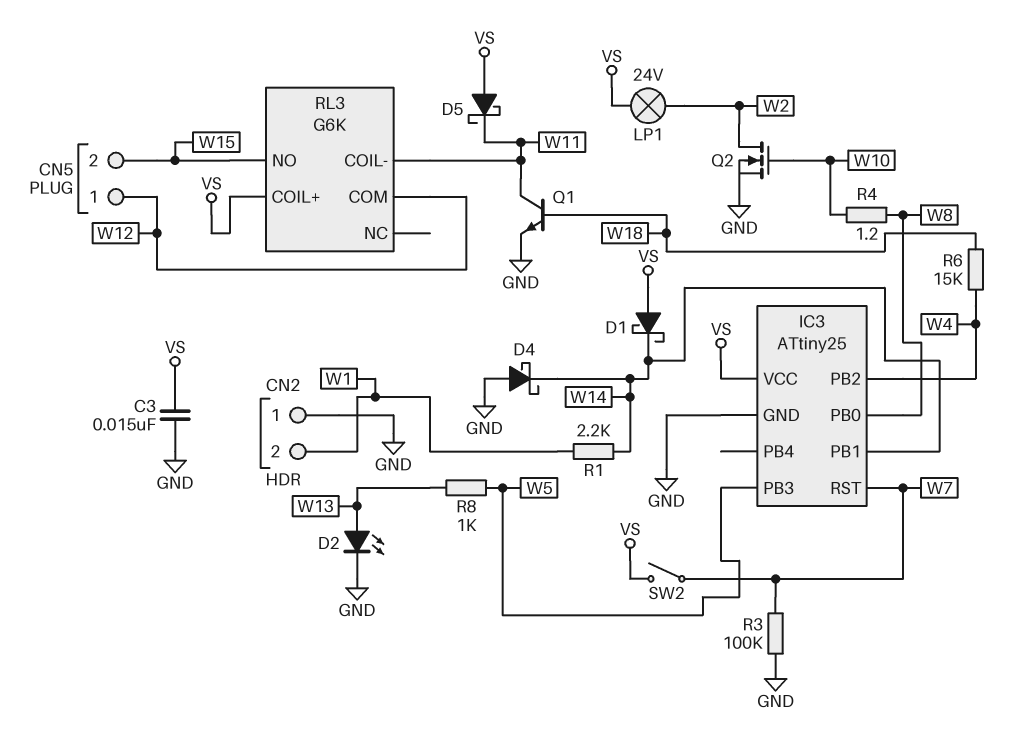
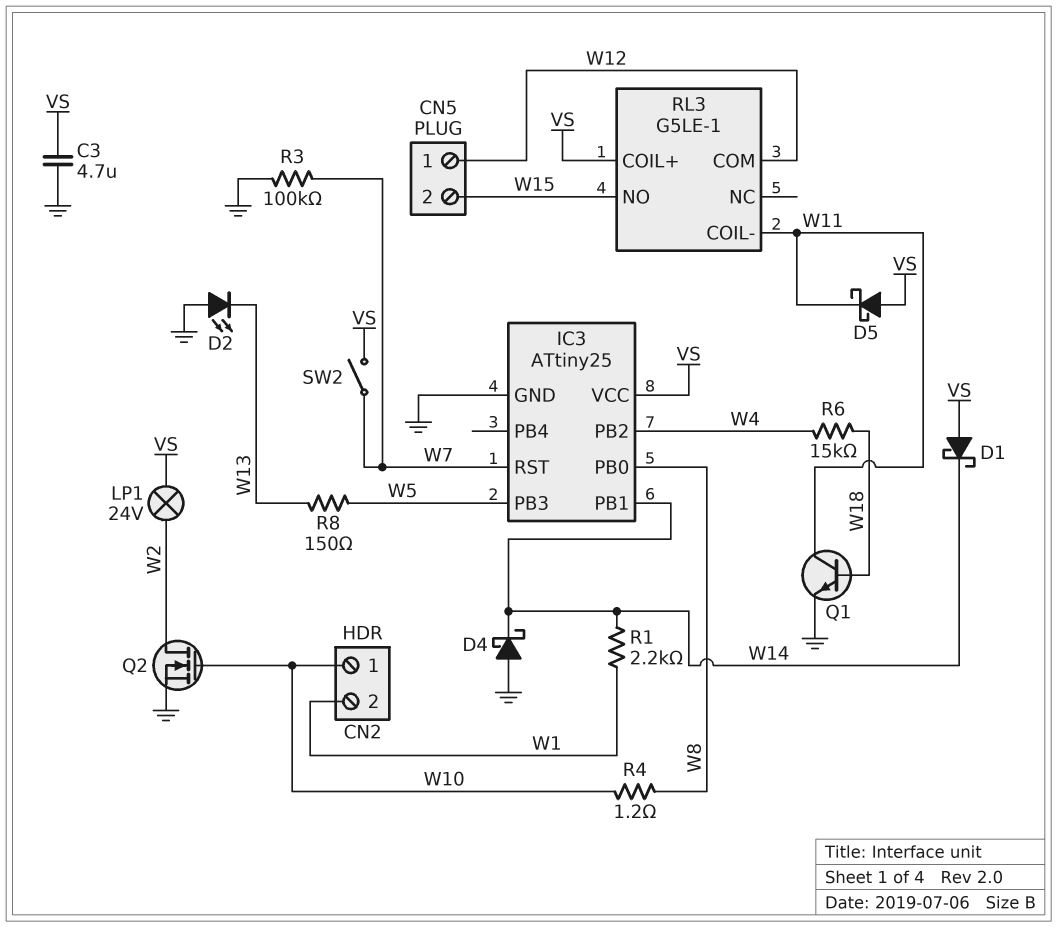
C3: 15nF (GND, VS) -> 4.7uF (GND, VS)
CN2 pin 1: GND -> W10
D2: LED (A W13, K GND) -> LED (A GND, K W13)
R8: 1k (W5, W13) -> 150 (W5, W13)
RL3: G6K -> G5LE-1

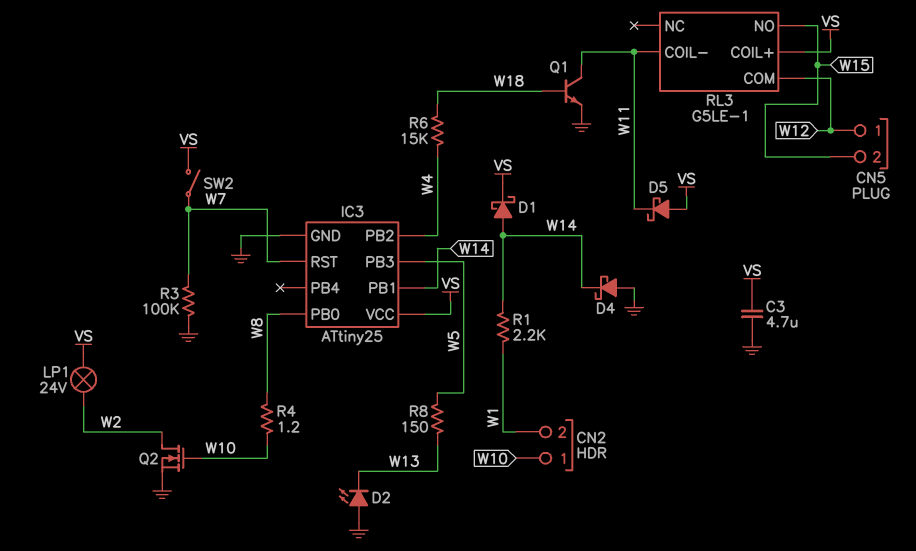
D1: schottky (A VS, K W14) -> schottky (A W14, K VS)

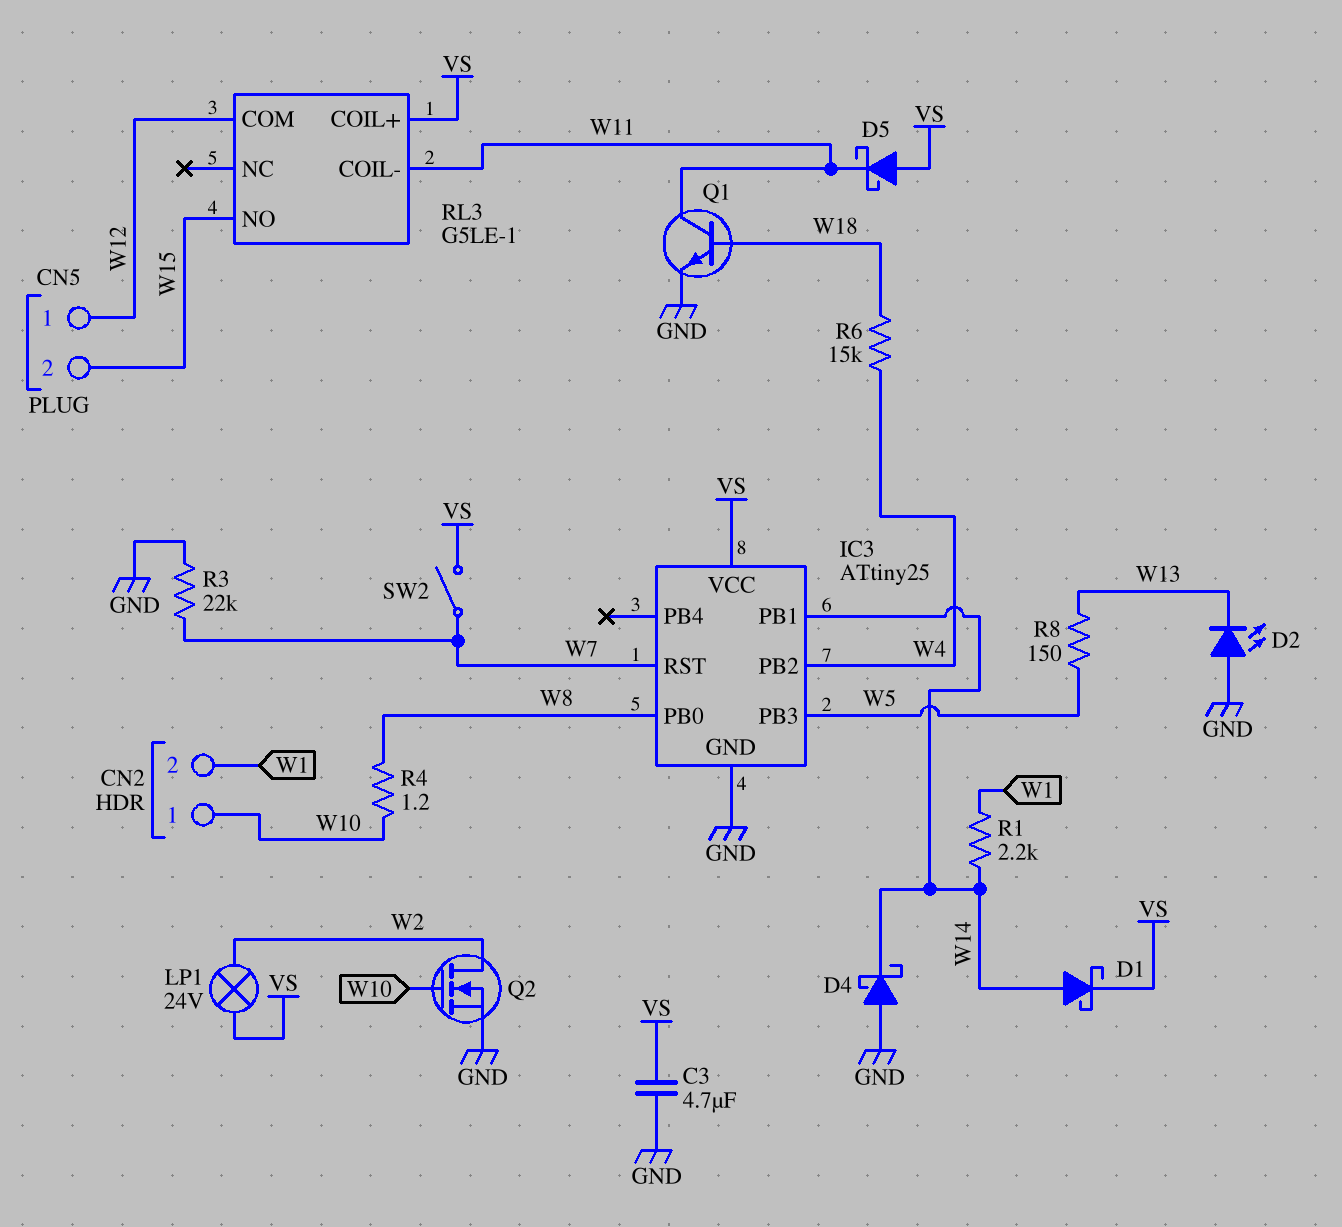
R3: 100k (GND, W7) -> 22k (GND, W7)

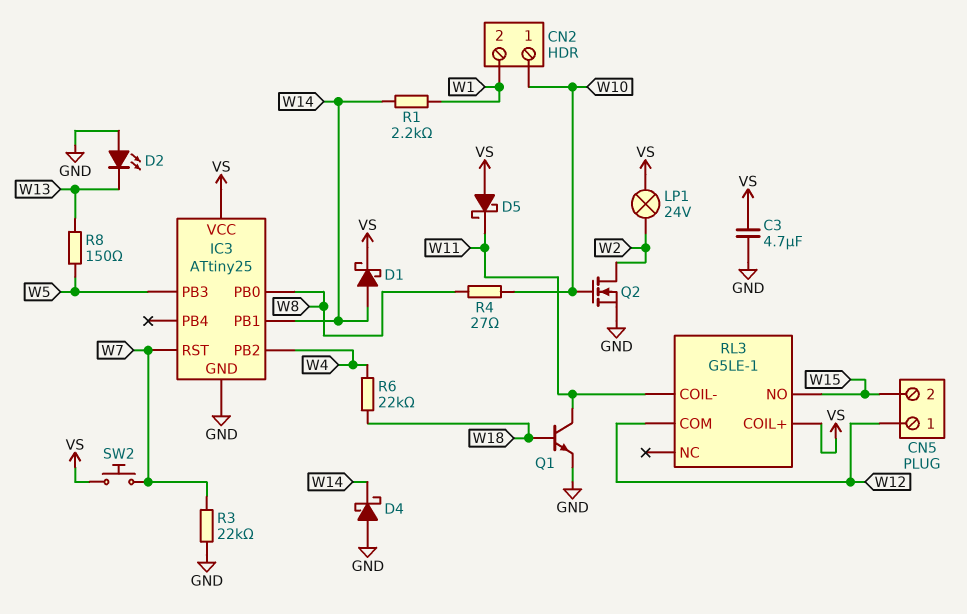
R4: 1.2 (W8, W10) -> 27 (W8, W10)
R6: 15k (W4, W18) -> 22k (W4, W18)
SW2: switch (VS, W7) -> button (VS, W7)

